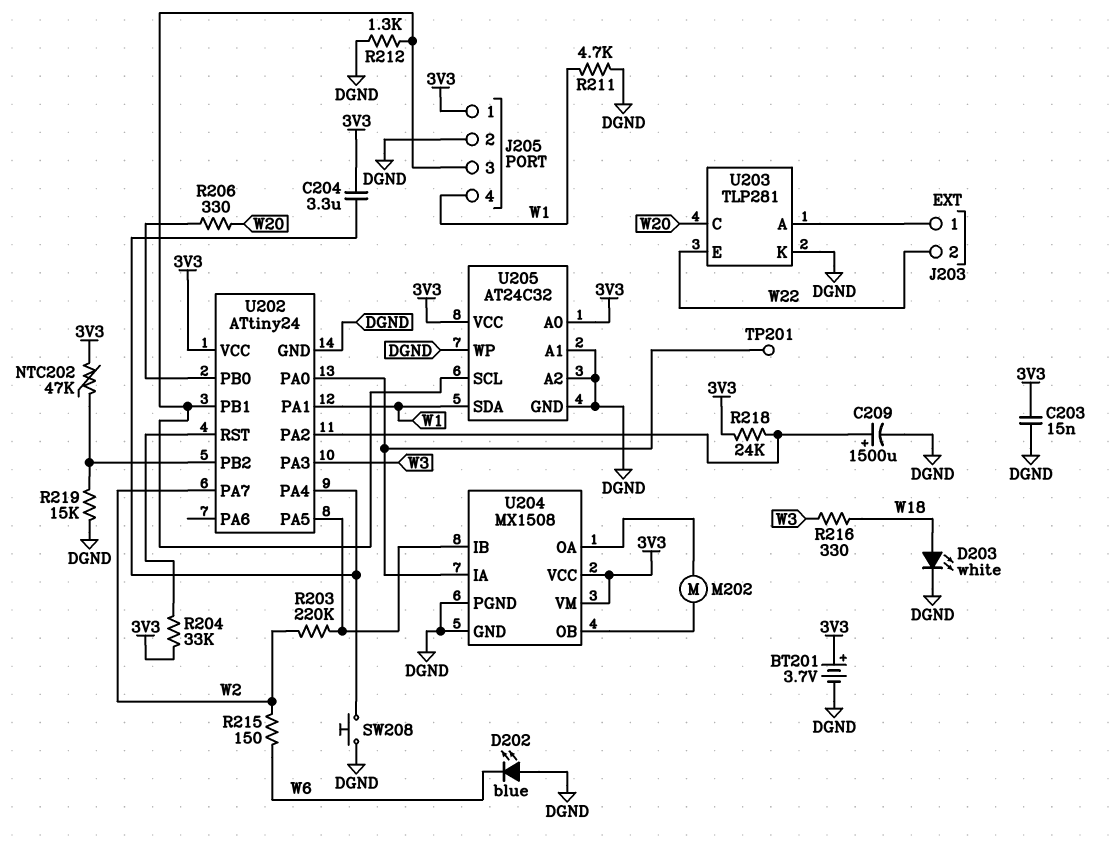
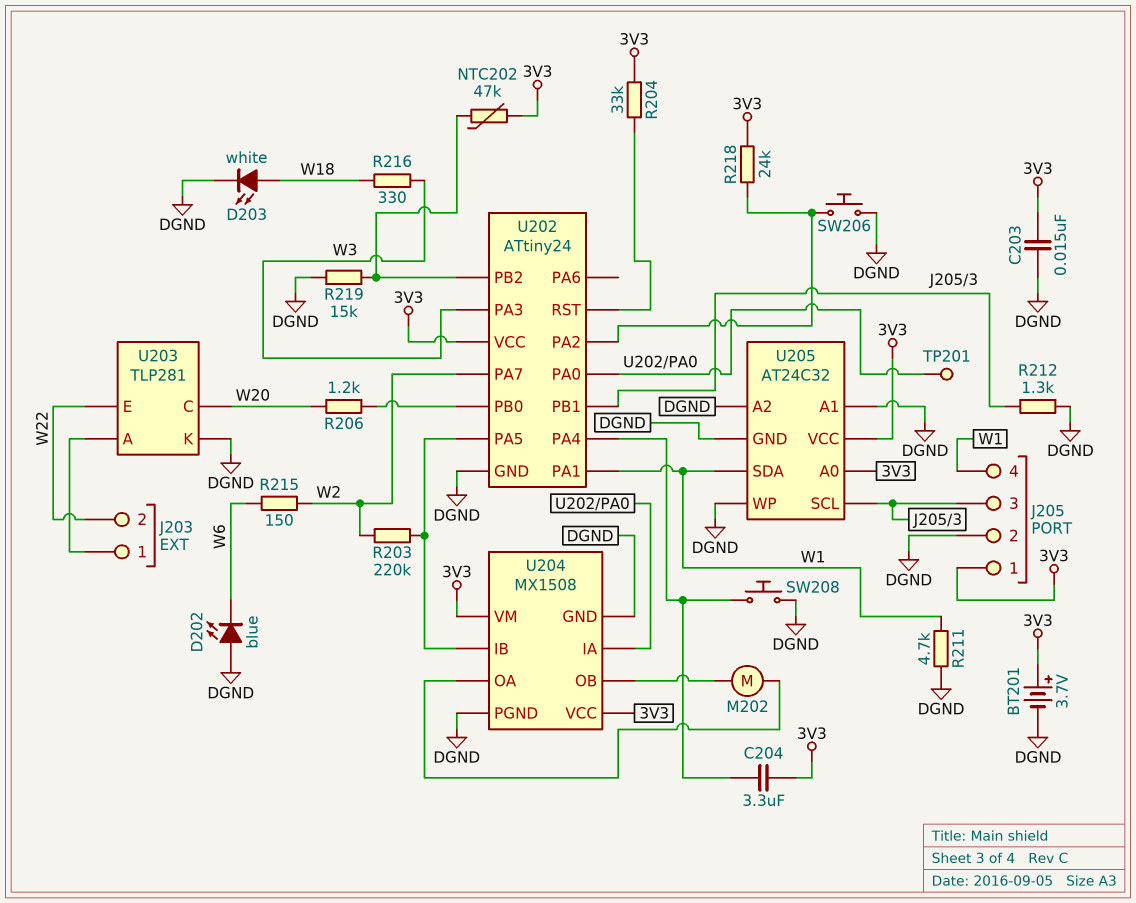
C209: 1500uF (plus U202/PA2, minus DGND) -> none
R206: 330 (U202/PB0, W20) -> 1.2k (U202/PB0, W20)
SW206: none -> button (DGND, U202/PA2)

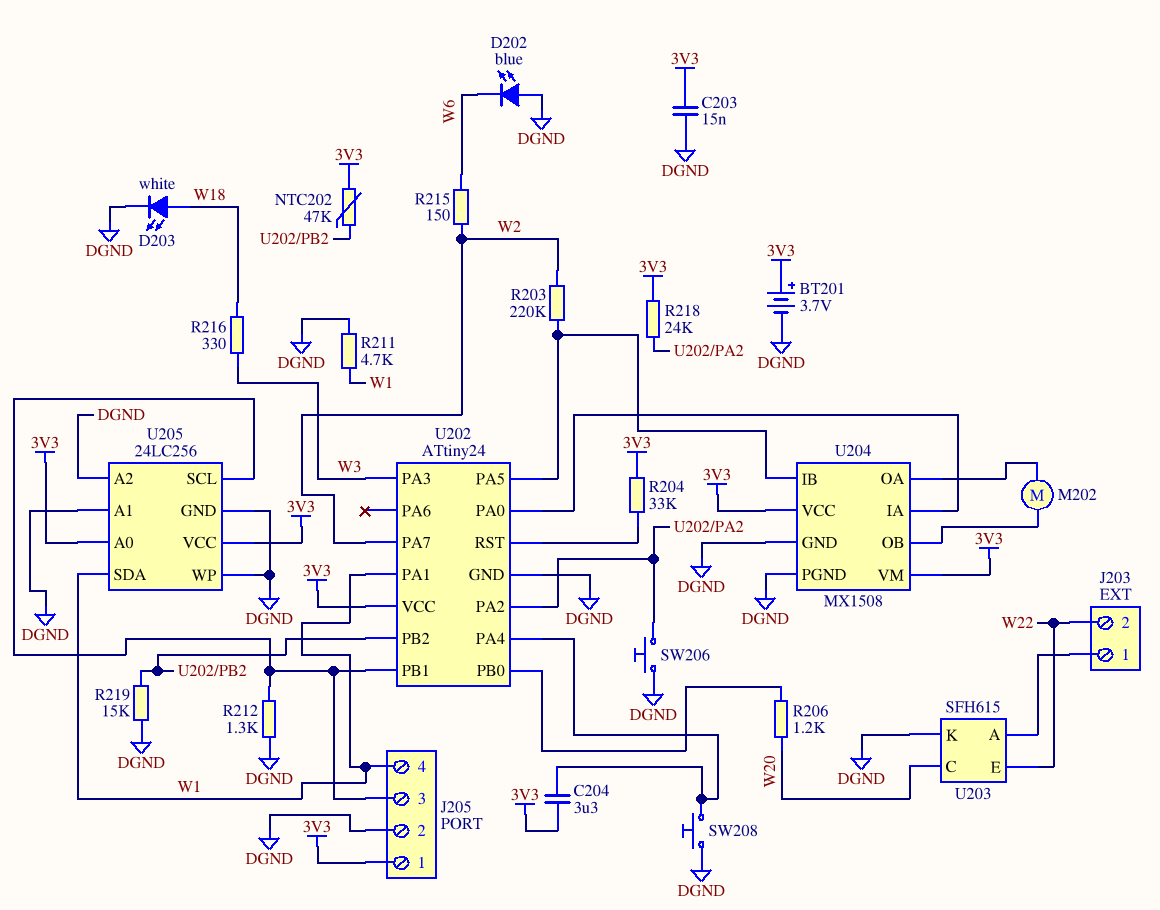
TP201: test point (U202/PA0) -> none
U203: TLP281 -> SFH615
U205: AT24C32 -> 24LC256

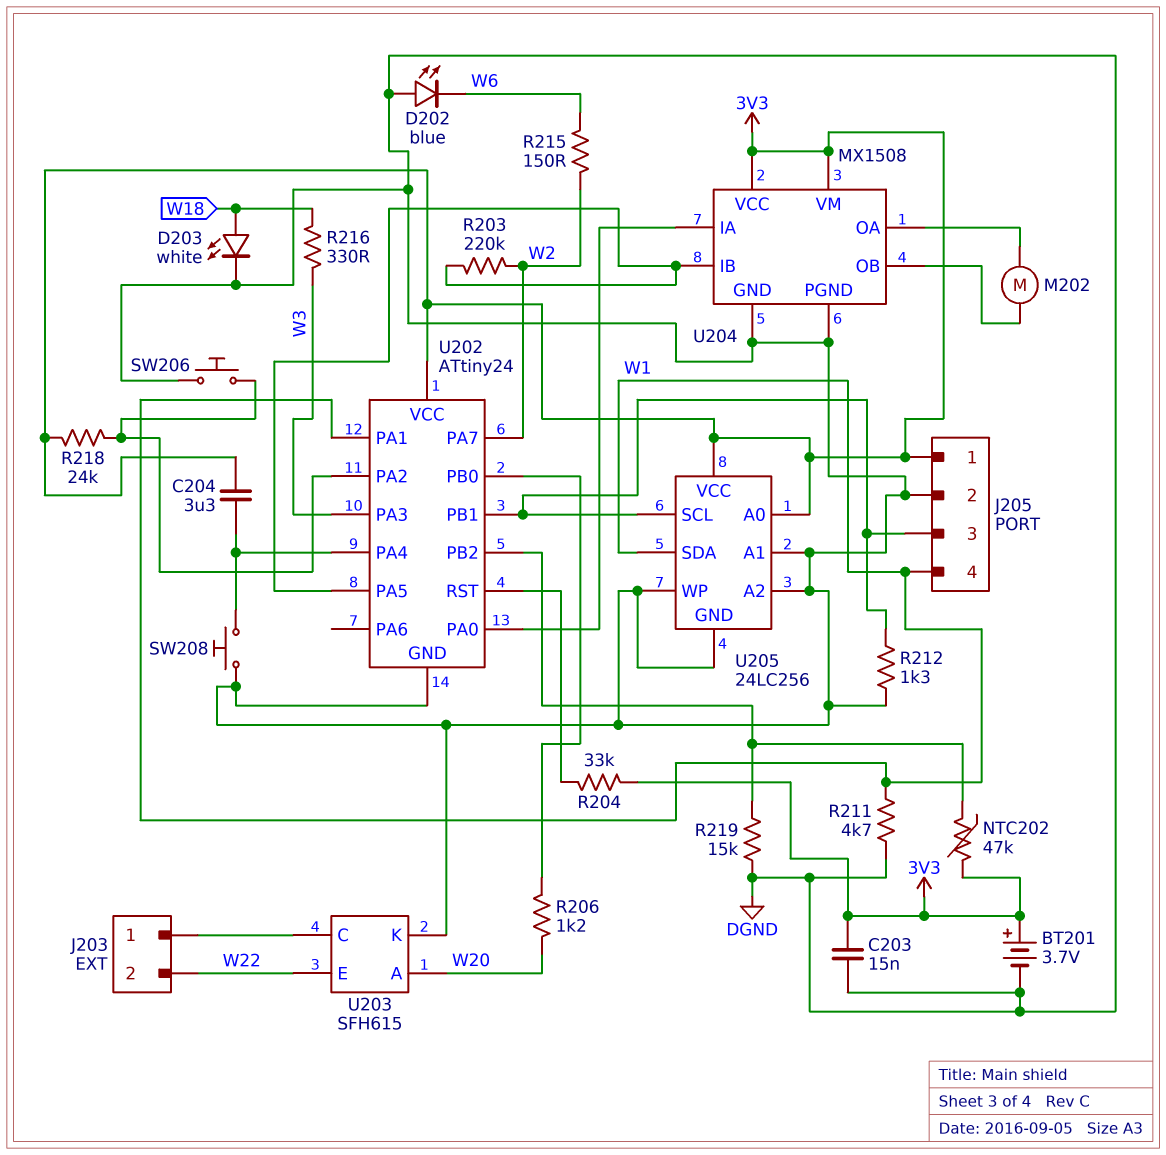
U203 pin A: J203/1 -> W20
U203 pin C: W20 -> J203/1

